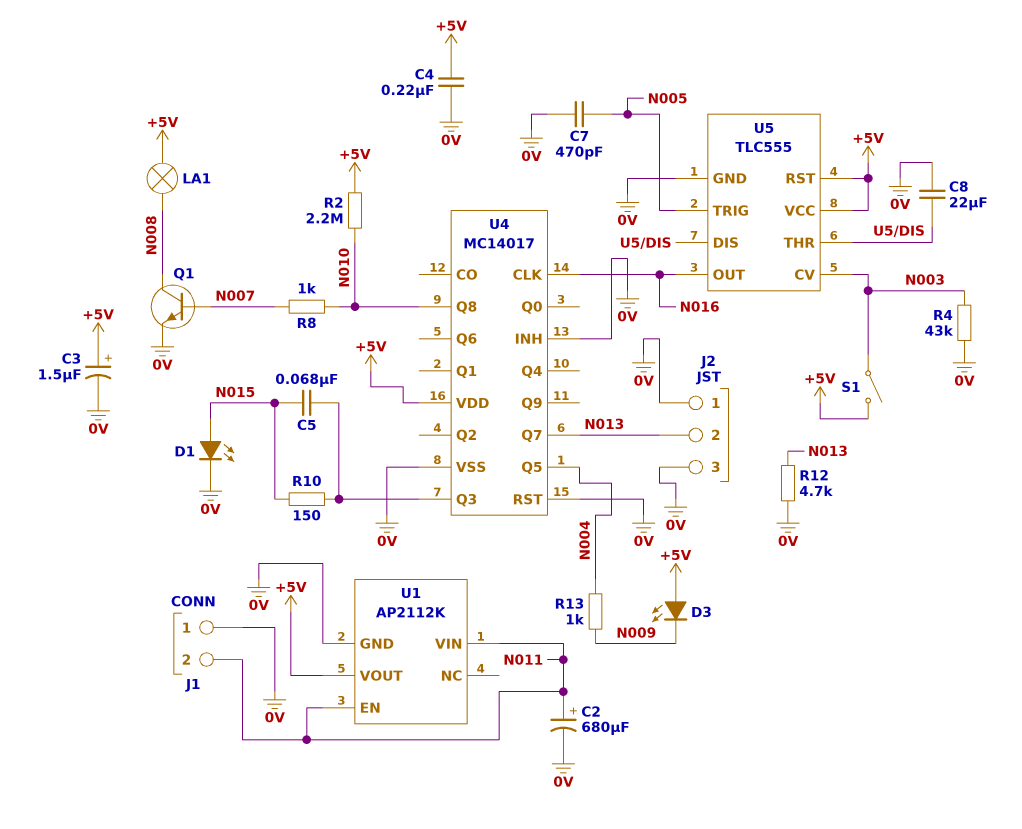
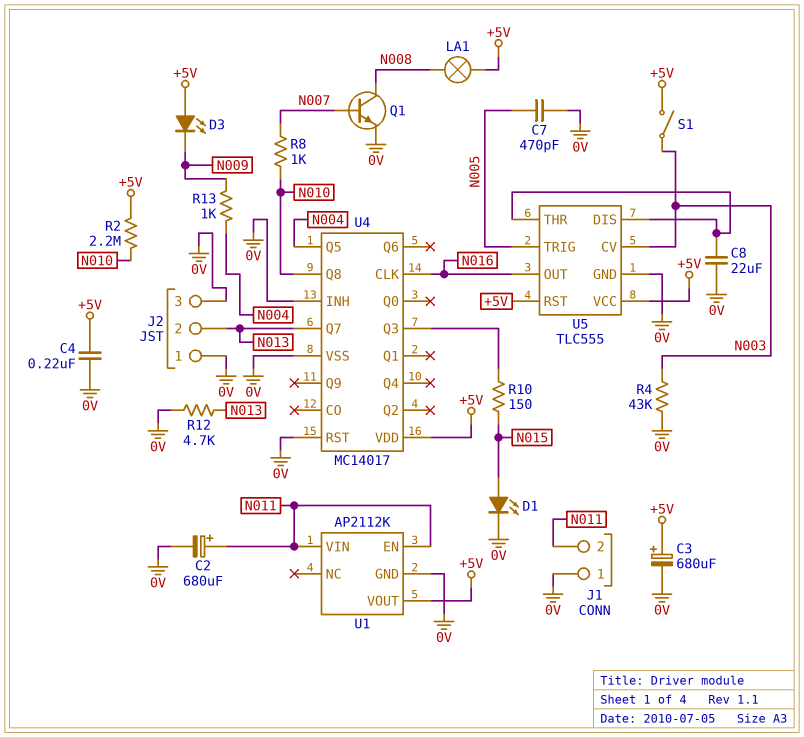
C3: 1.5uF (plus +5V, minus 0V) -> 680uF (plus +5V, minus 0V)
C5: 68nF (N015, U4/Q3) -> none

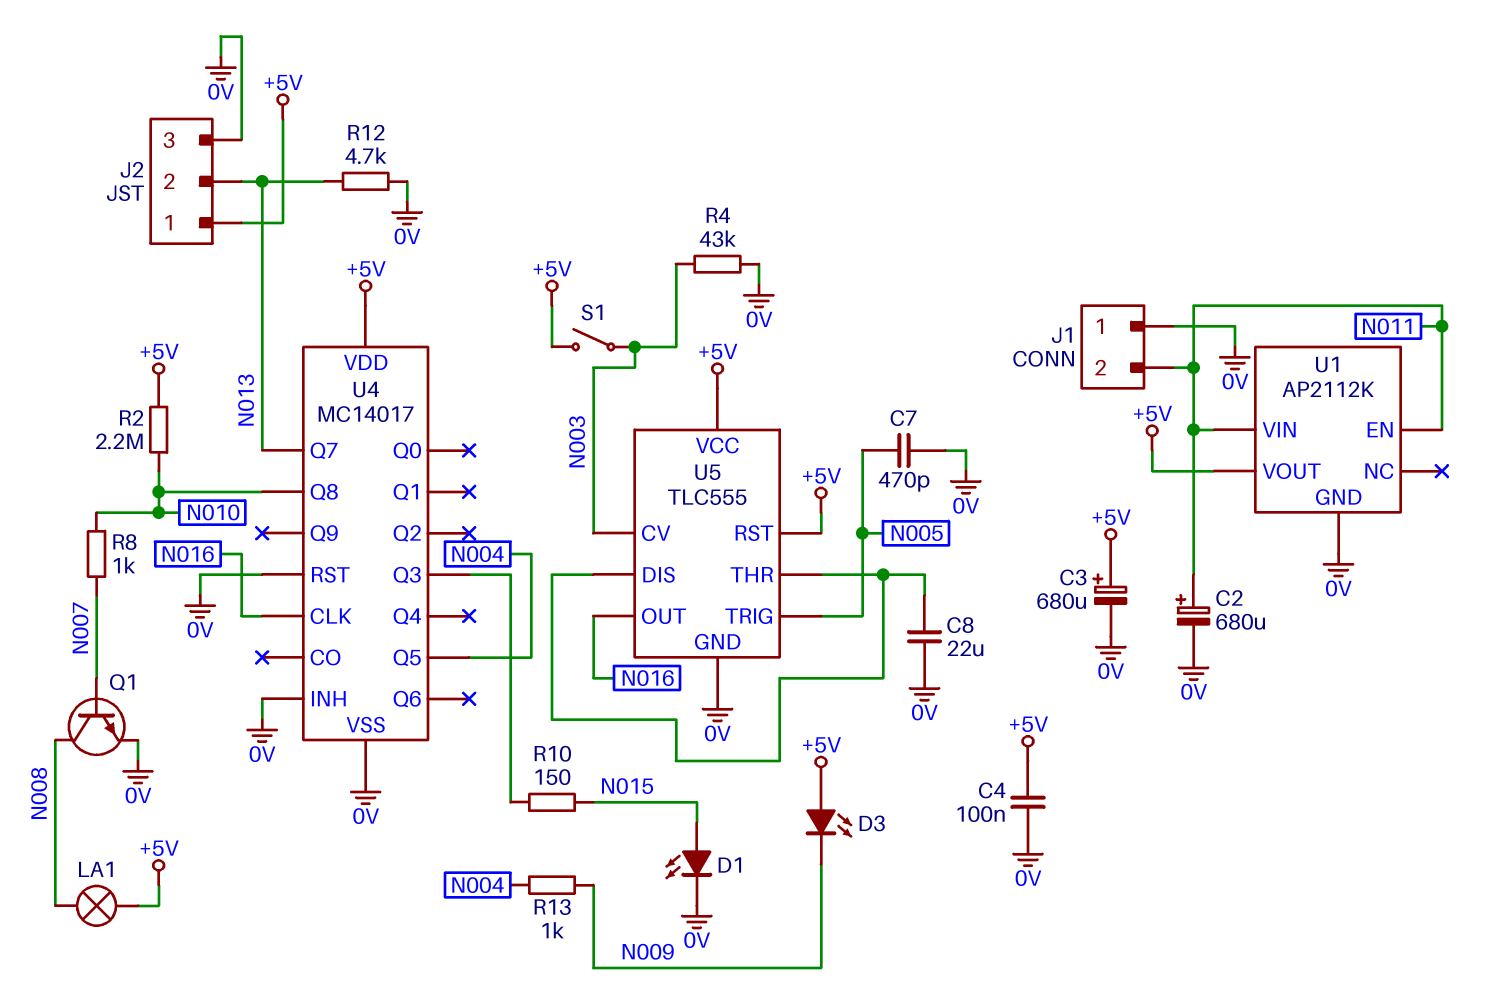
C4: 220nF (+5V, 0V) -> 100nF (+5V, 0V)
J2 pin 1: 0V -> +5V

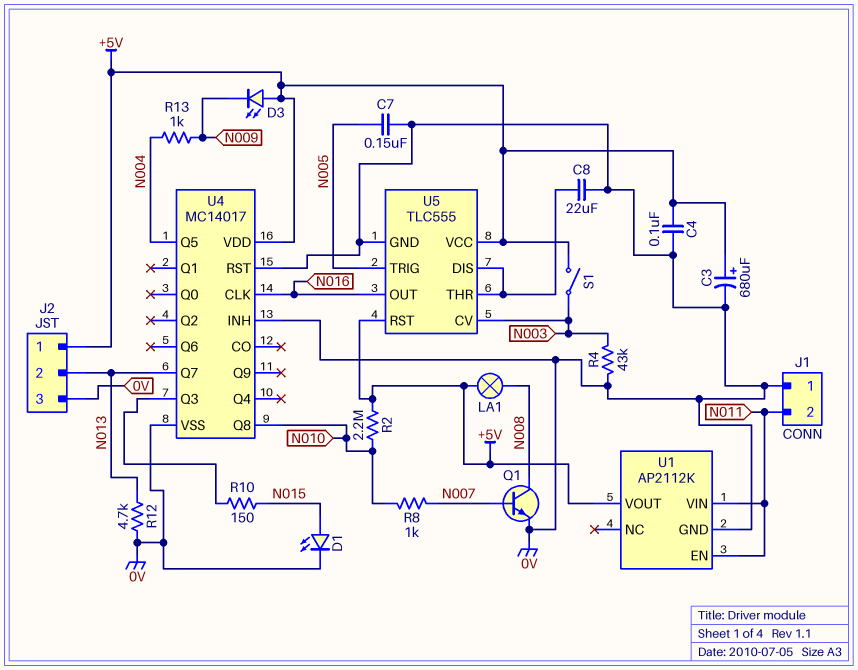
C2: 680uF (plus N011, minus 0V) -> none
C7: 470pF (0V, N005) -> 150nF (0V, N005)

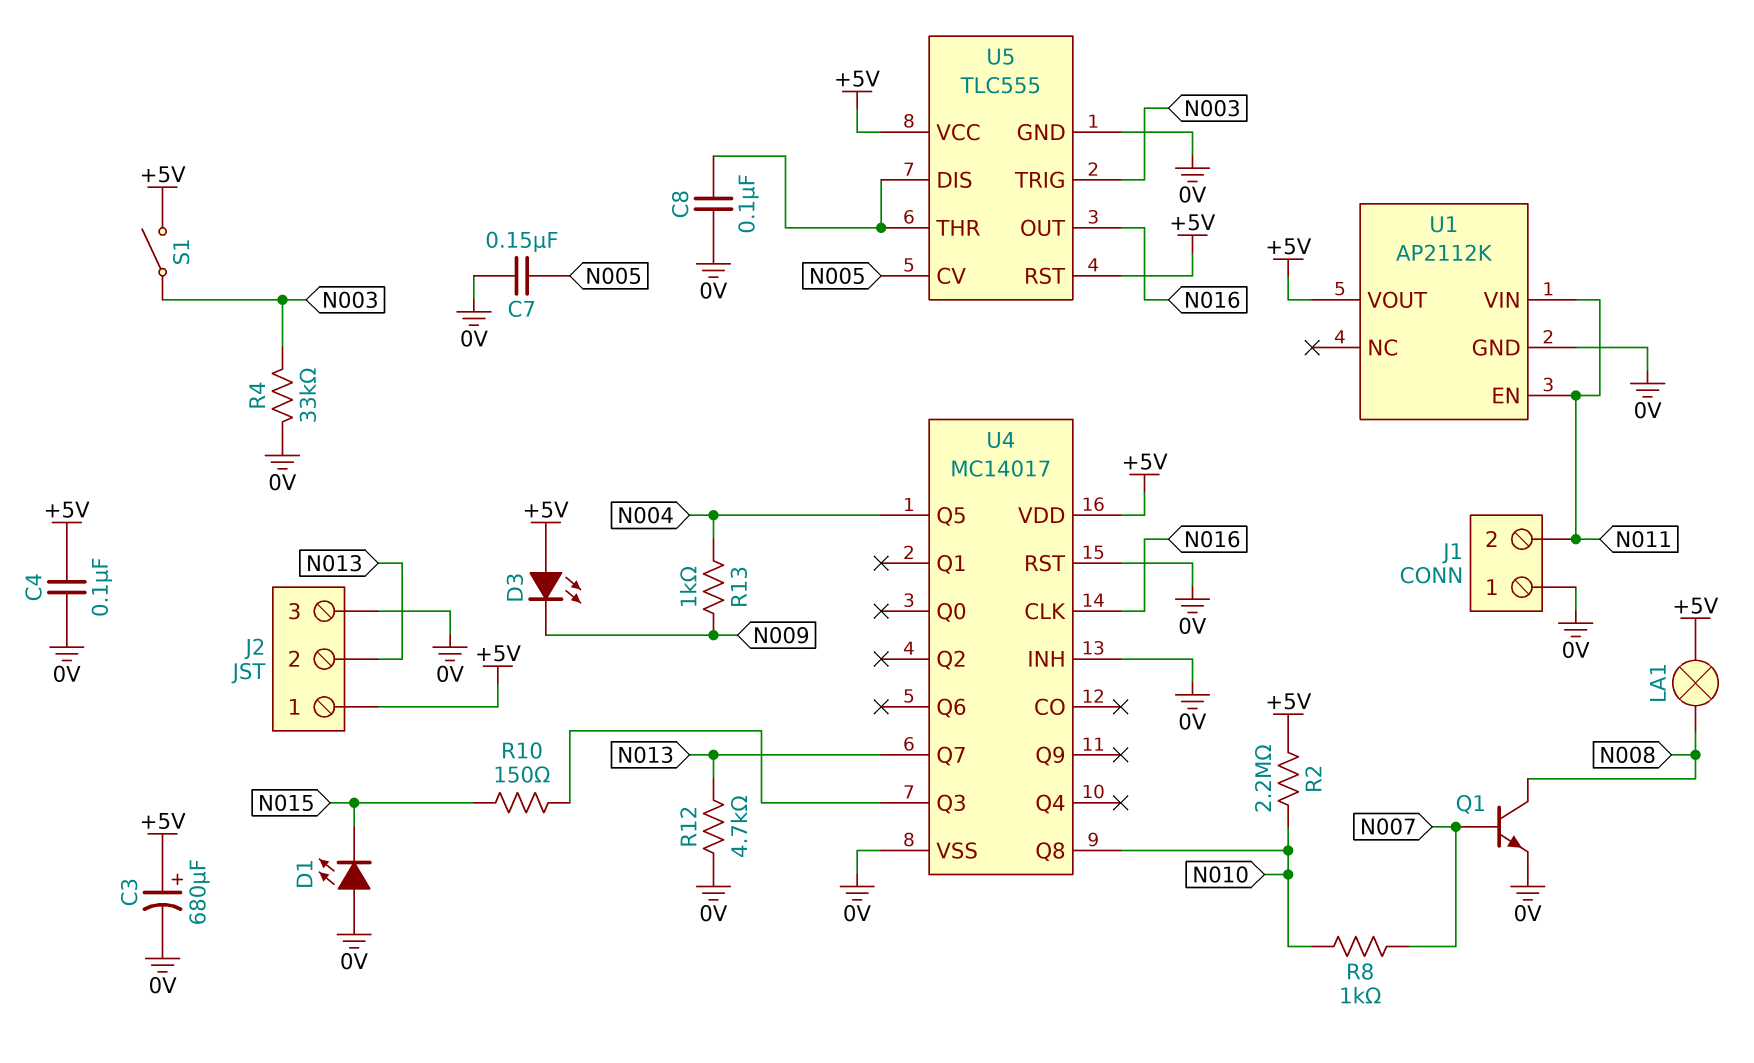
C8: 22uF (0V, U5/DIS) -> 100nF (0V, U5/DIS)
D1: LED (A N015, K 0V) -> LED (A 0V, K N015)
R4: 43k (0V, N003) -> 33k (0V, N003)
U5 pin CV: N003 -> N005
U5 pin TRIG: N005 -> N003

